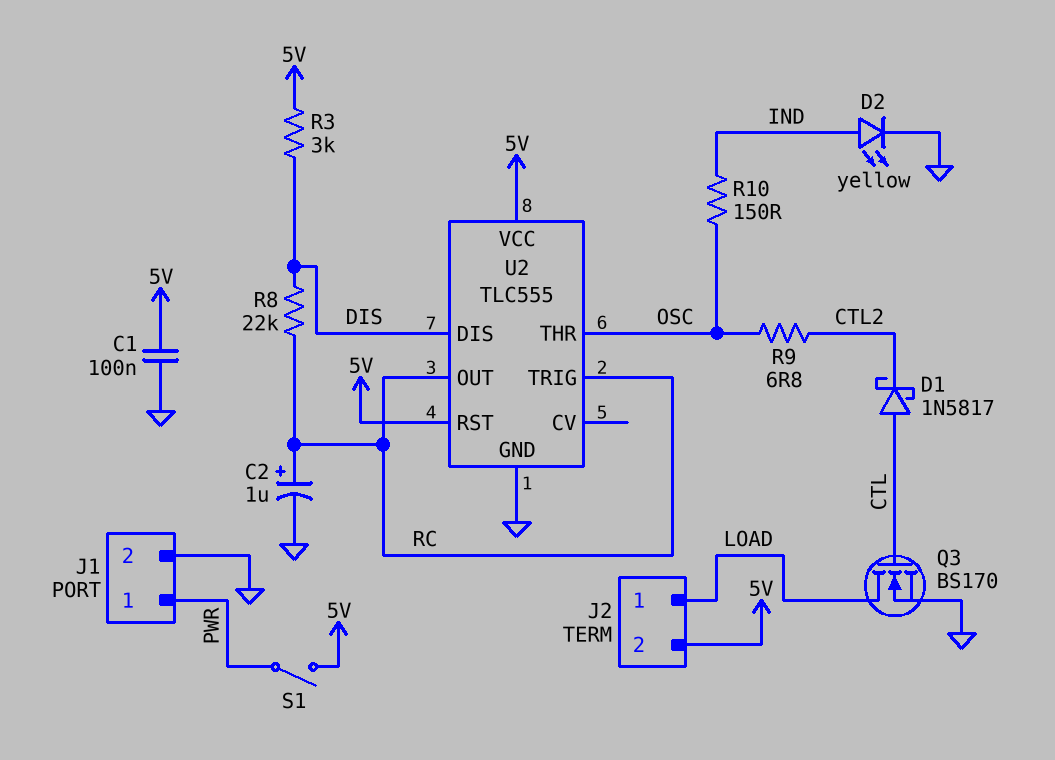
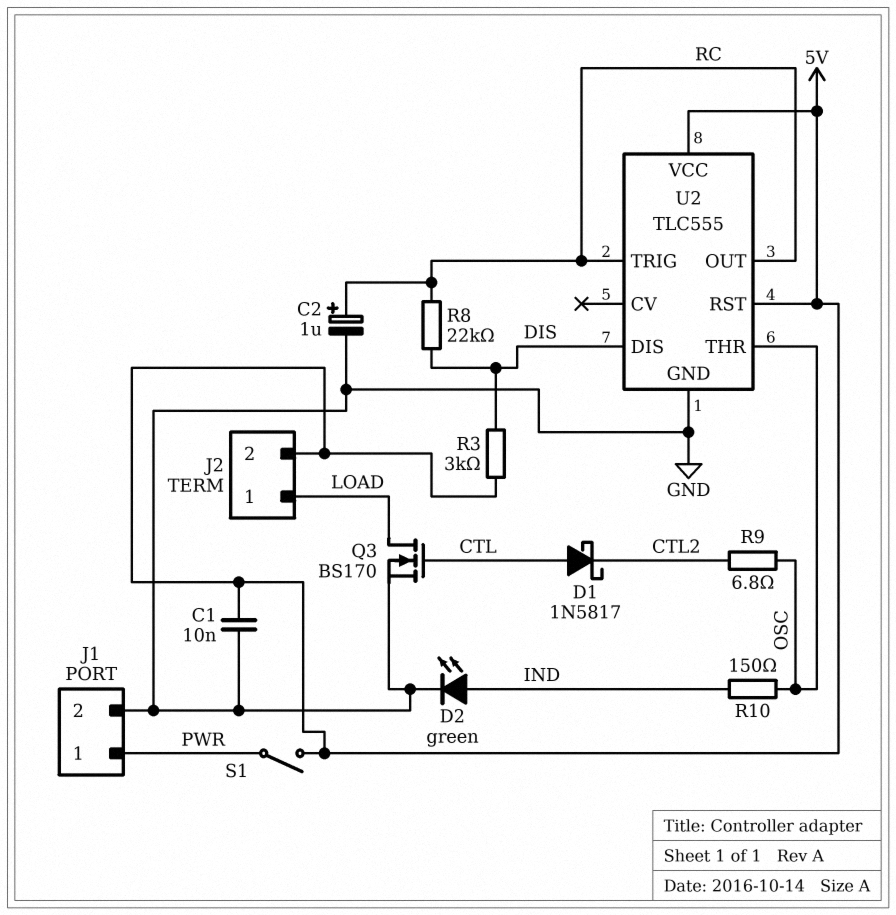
C1: 100nF (5V, GND) -> 10nF (5V, GND)
D2: LED yellow (A IND, K GND) -> LED green (A IND, K GND)

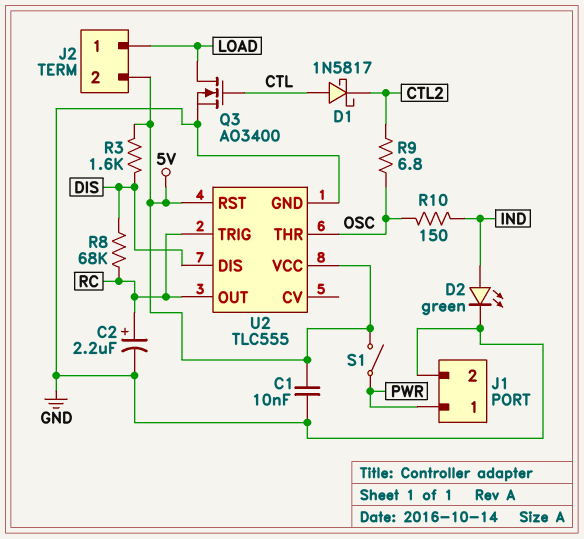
C2: 1uF (plus RC, minus GND) -> 2.2uF (plus RC, minus GND)
Q3: NMOS BS170 (G CTL, D LOAD, S GND) -> NMOS AO3400 (G CTL, D LOAD, S GND)
R3: 3k (5V, DIS) -> 1.6k (5V, DIS)
R8: 22k (DIS, RC) -> 68k (DIS, RC)

